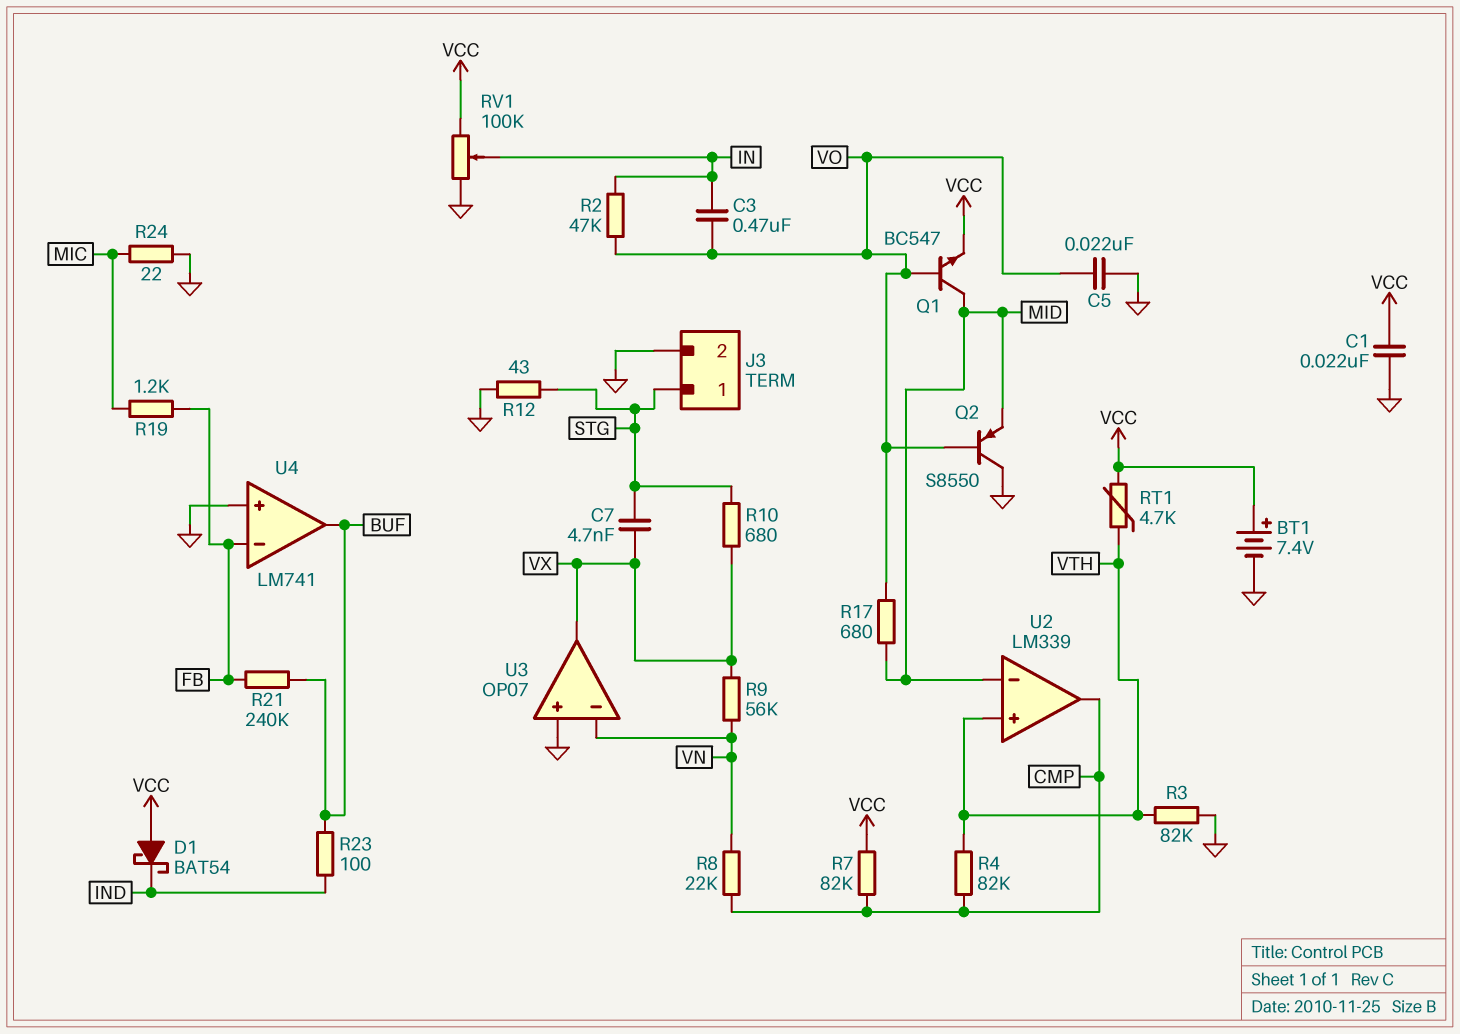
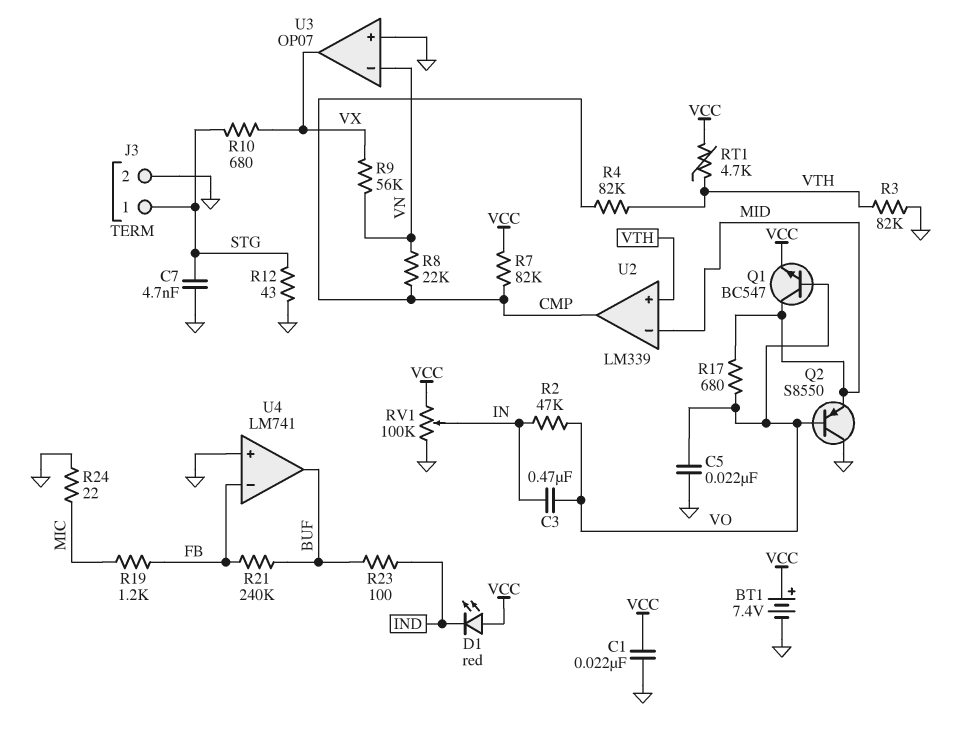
C7: 4.7nF (STG, VX) -> 4.7nF (GND, STG)
D1: schottky BAT54 (A VCC, K IND) -> LED red (A VCC, K IND)

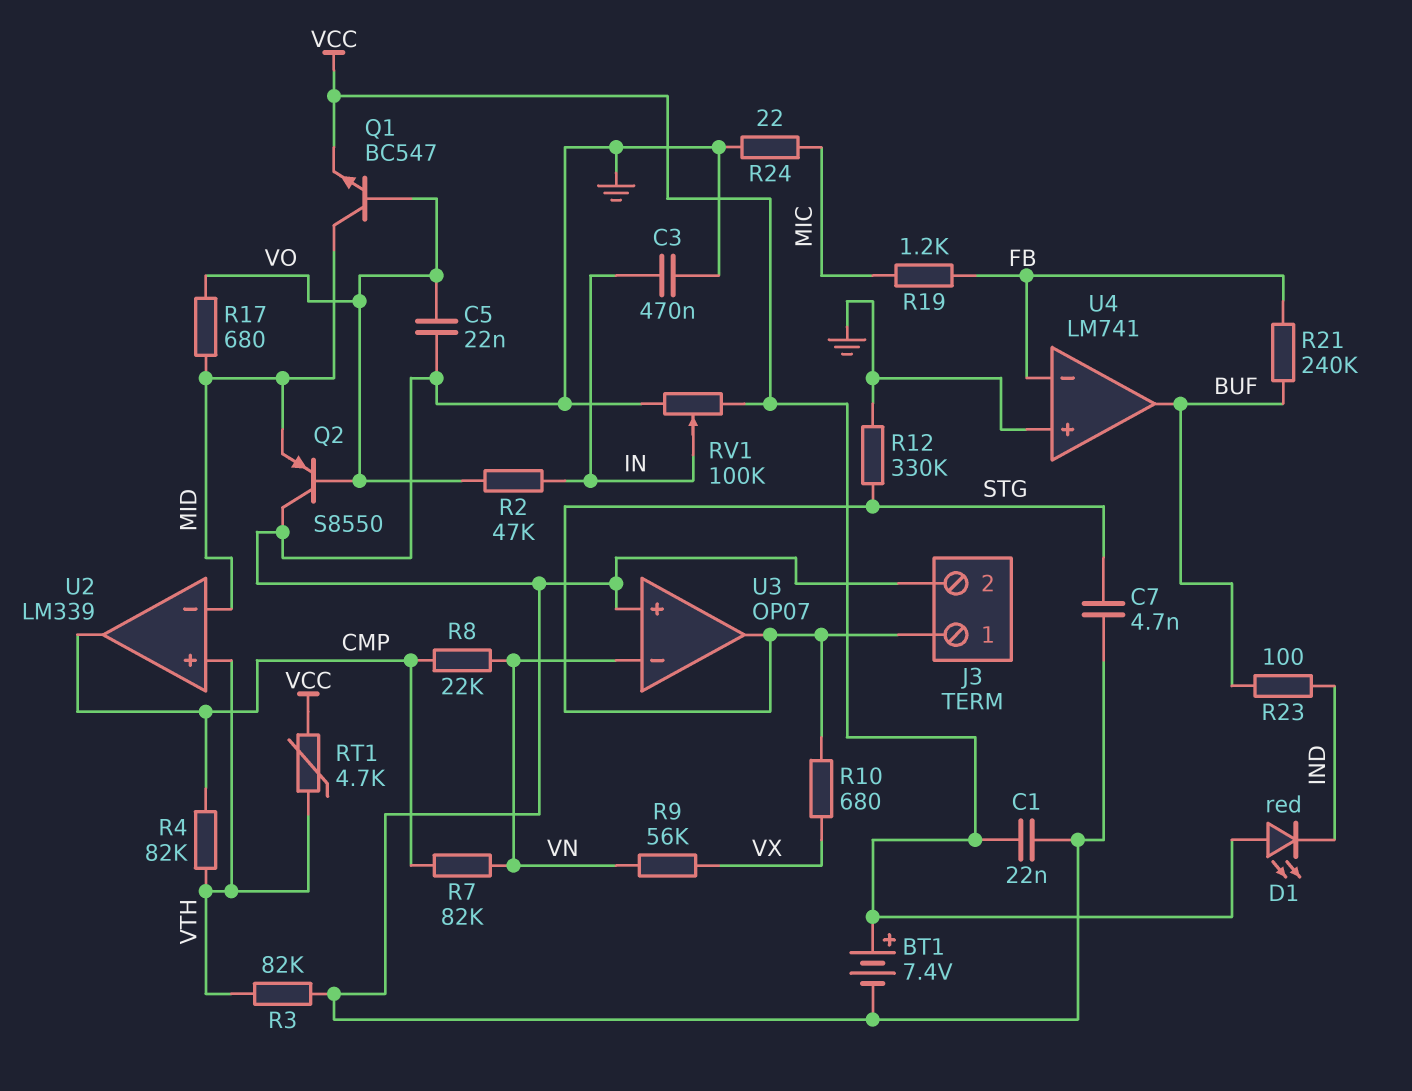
C3: 470nF (IN, VO) -> 470nF (GND, IN)
R7: 82k (CMP, VCC) -> 82k (CMP, VN)
R12: 43 (GND, STG) -> 330k (GND, STG)
U3 pin out: VX -> STG

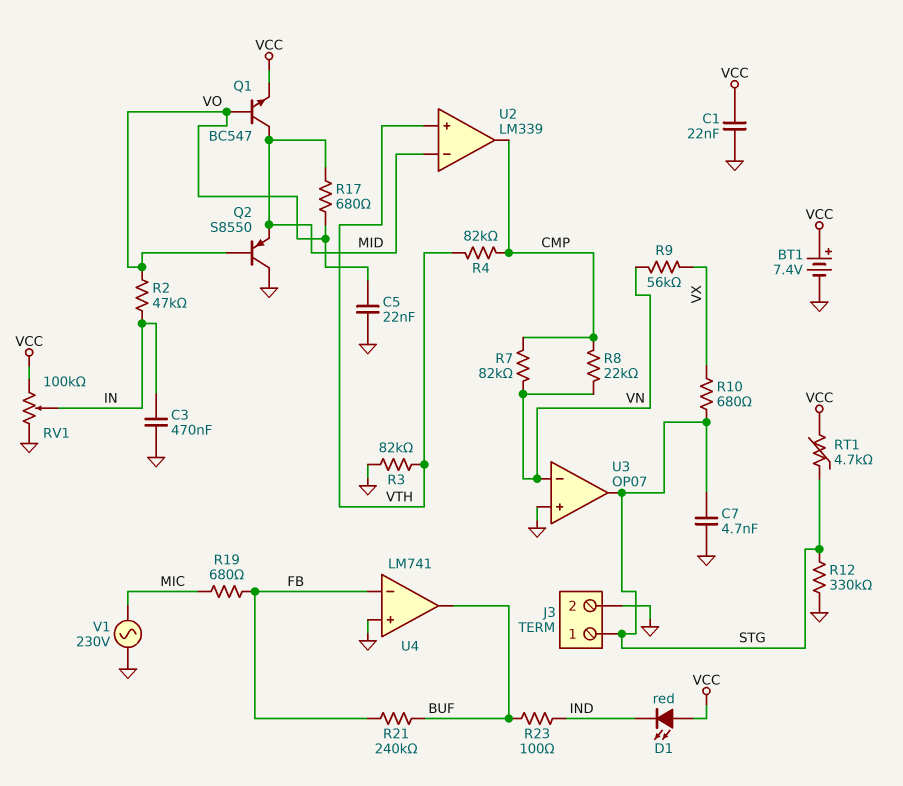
R19: 1.2k (FB, MIC) -> 680 (FB, MIC)
R24: 22 (GND, MIC) -> none
RT1: 4.7k (VCC, VTH) -> 4.7k (STG, VCC)
V1: none -> AC 230V (GND, MIC)

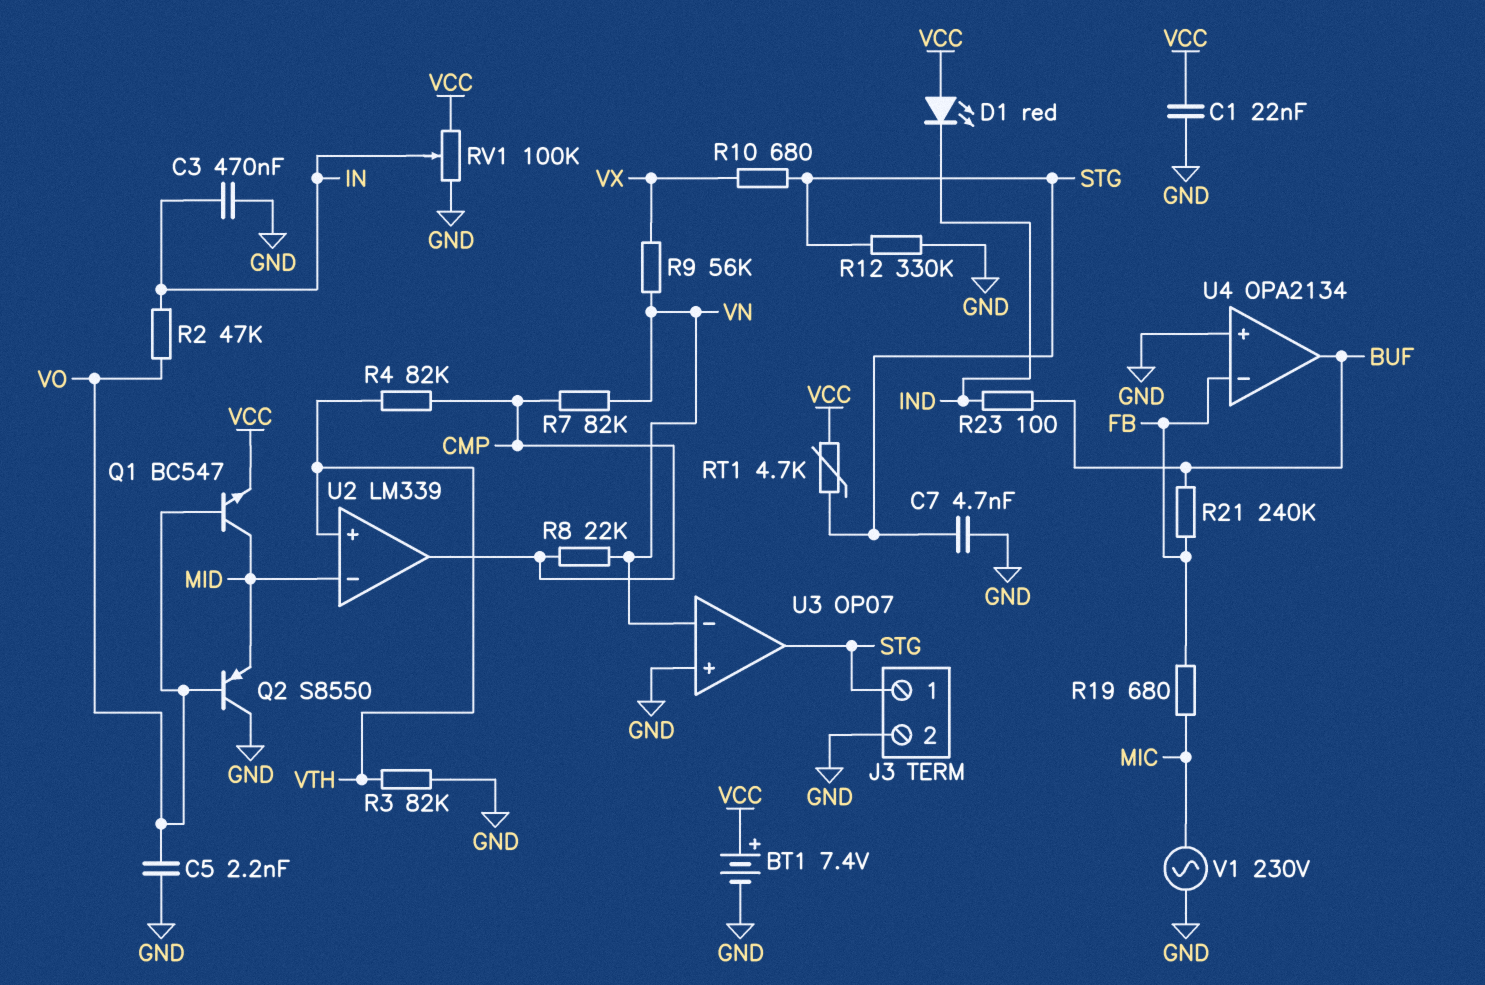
C5: 22nF (GND, VO) -> 2.2nF (GND, VO)
R17: 680 (MID, VO) -> none
U4: LM741 -> OPA2134

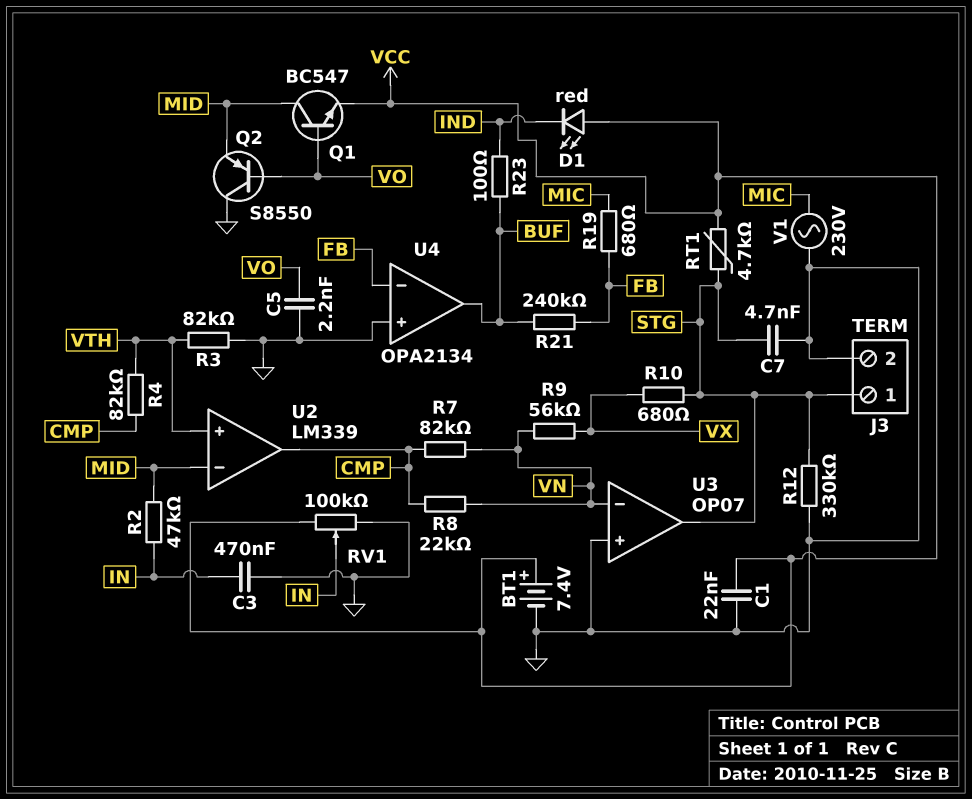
R2: 47k (IN, VO) -> 47k (IN, MID)

